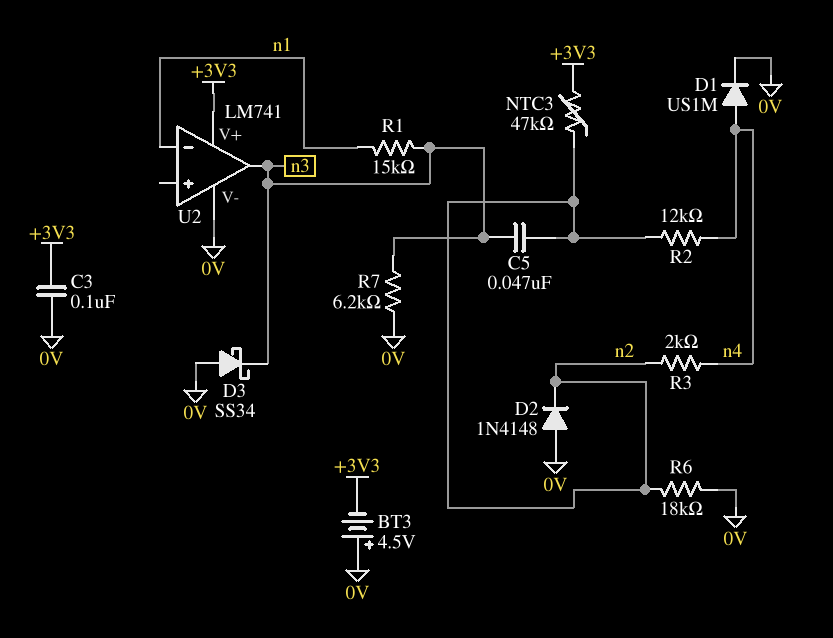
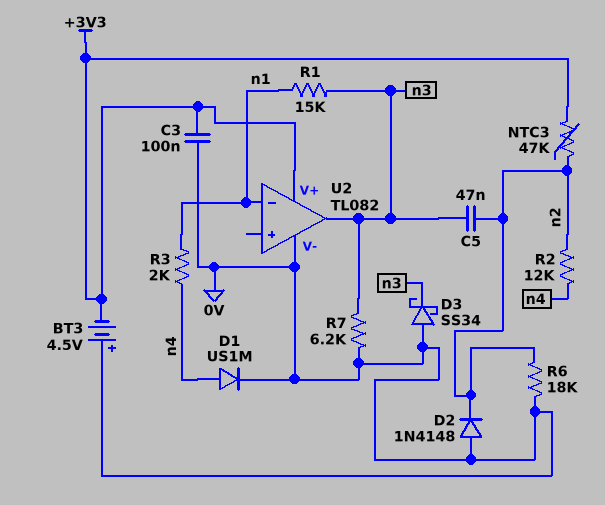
R3: 2k (n2, n4) -> 2k (n1, n4)
U2: LM741 -> TL082

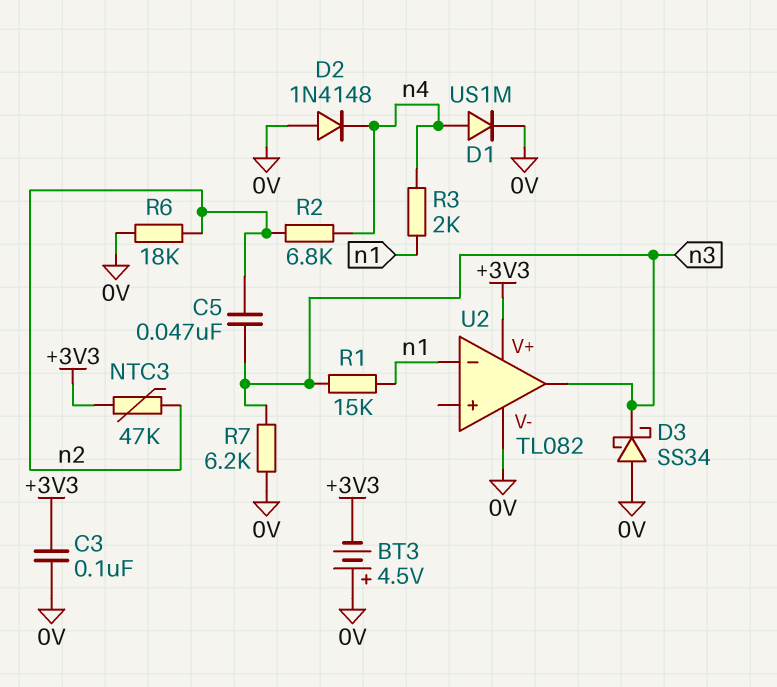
D2: diode 1N4148 (A 0V, K n2) -> diode 1N4148 (A 0V, K n4)
R2: 12k (n2, n4) -> 6.8k (n2, n4)

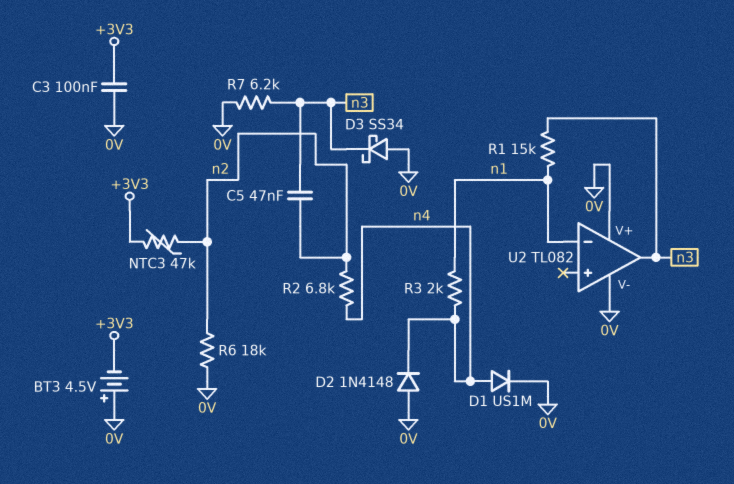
U2 pin V+: +3V3 -> 0V

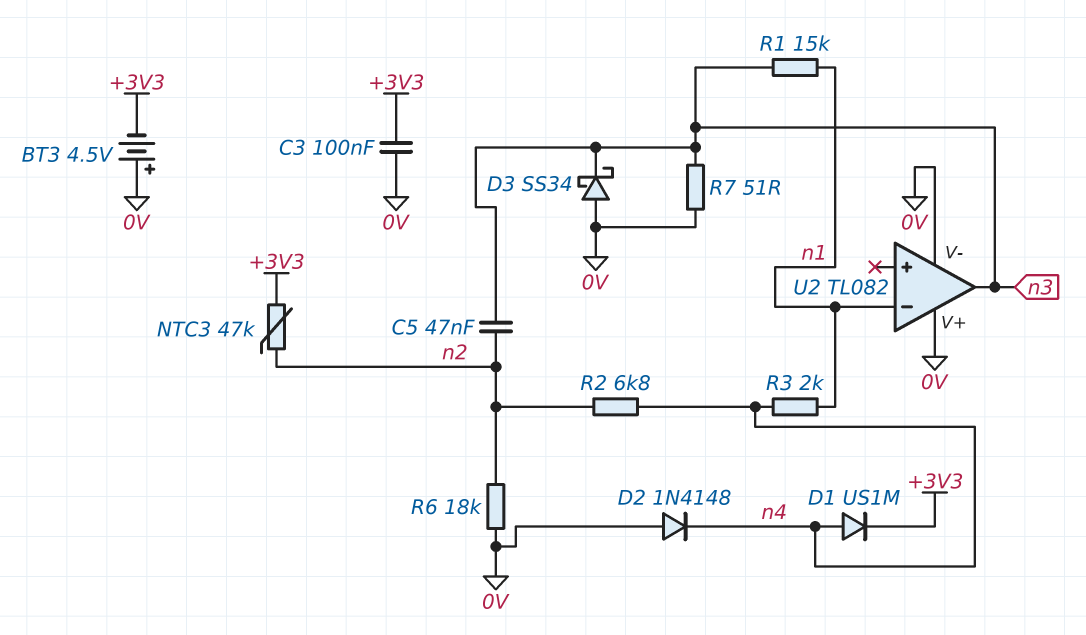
D1: diode US1M (A n4, K 0V) -> diode US1M (A n4, K +3V3)
R7: 6.2k (0V, n3) -> 51 (0V, n3)

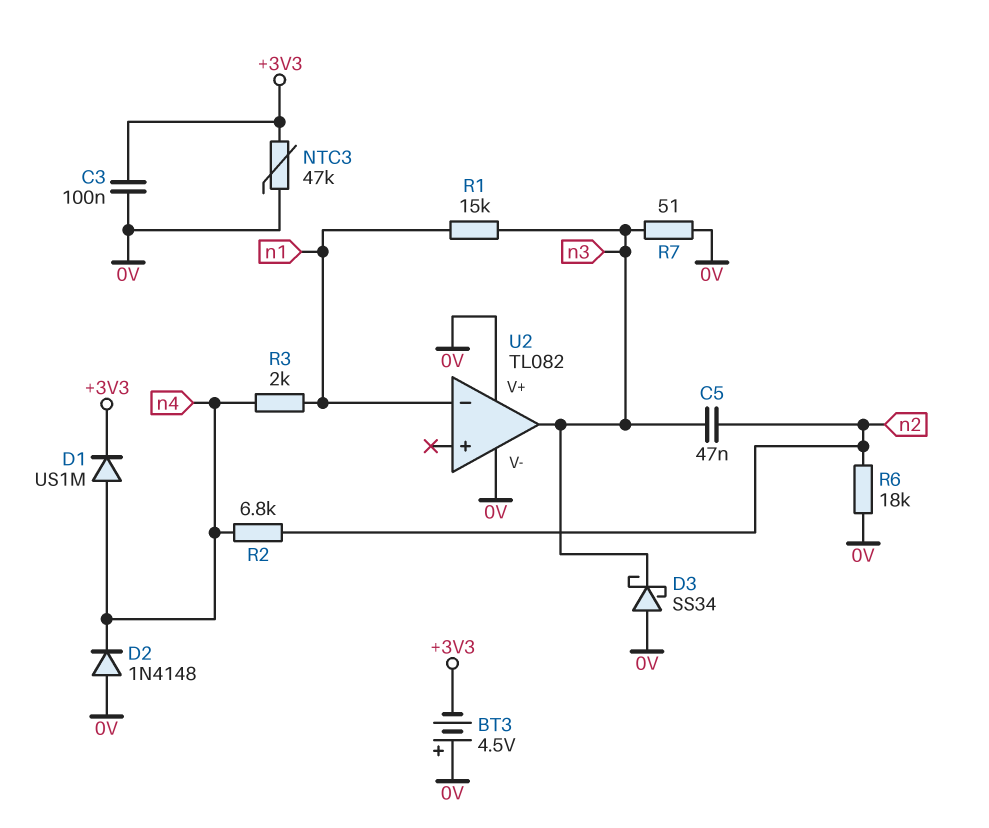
NTC3: 47k (+3V3, n2) -> 47k (+3V3, 0V)

